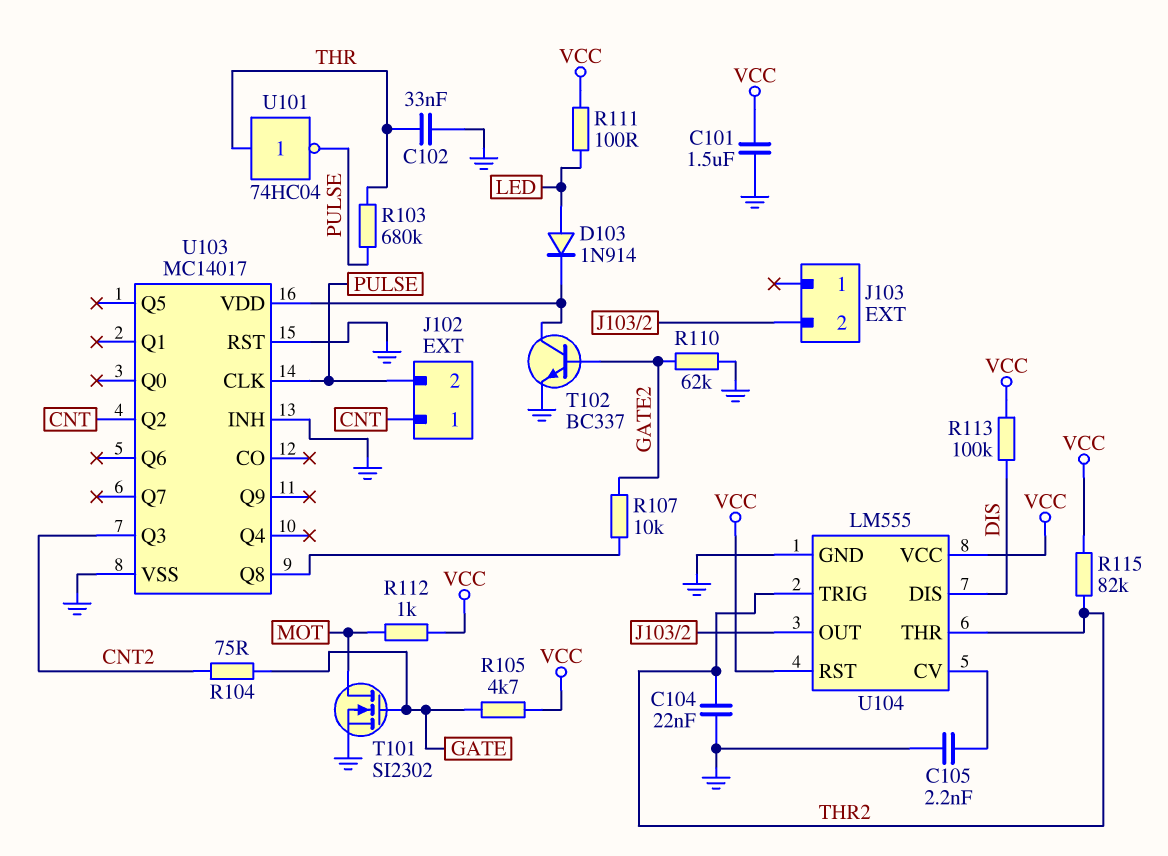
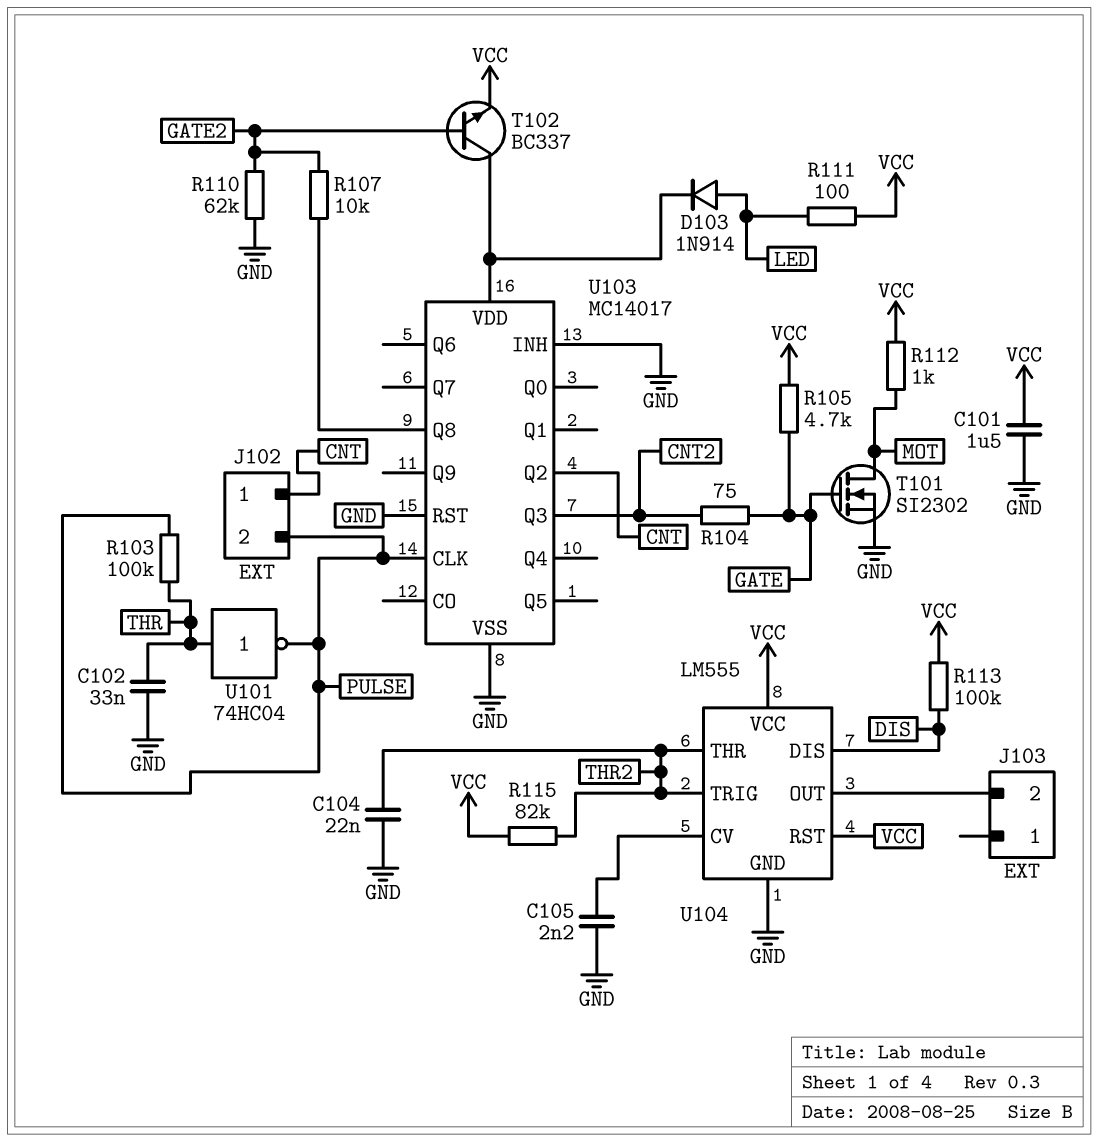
R103: 680k (PULSE, THR) -> 100k (PULSE, THR)
T102: NPN BC337 (B GATE2, C U103/VDD, E GND) -> NPN BC337 (B GATE2, C U103/VDD, E VCC)

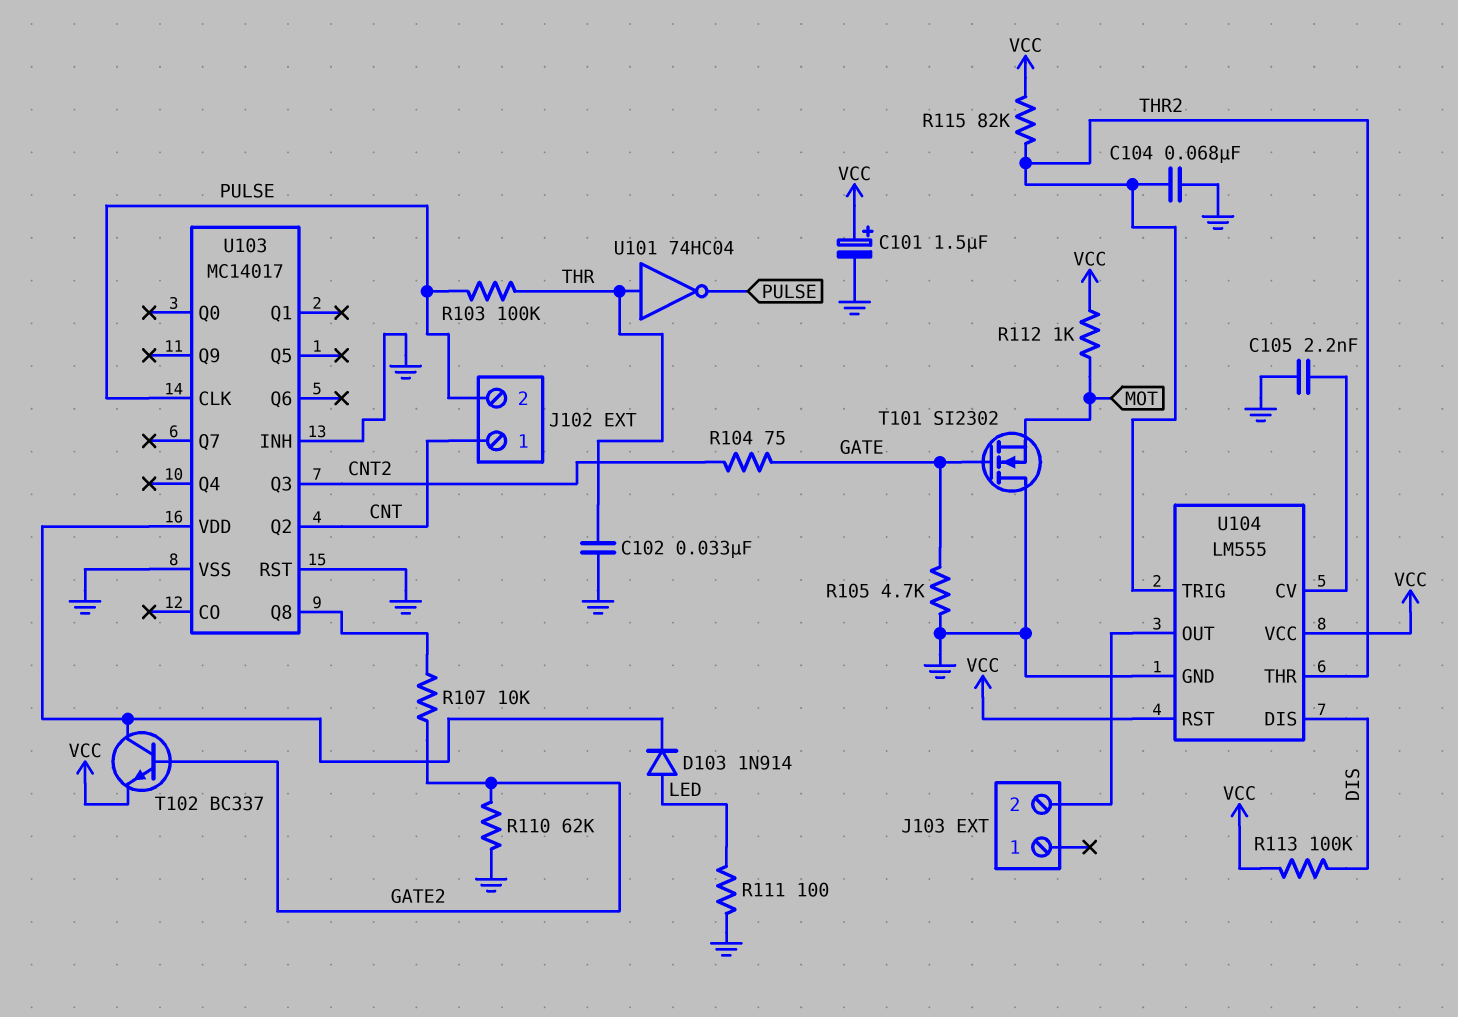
C101: 1.5uF (GND, VCC) -> 1.5uF (plus VCC, minus GND)
C104: 22nF (GND, THR2) -> 68nF (GND, THR2)
R105: 4.7k (GATE, VCC) -> 4.7k (GATE, GND)
R111: 100 (LED, VCC) -> 100 (GND, LED)
T101: NMOS SI2302 (G GATE, D MOT, S GND) -> NMOS SI2302 (G GATE, D GND, S MOT)

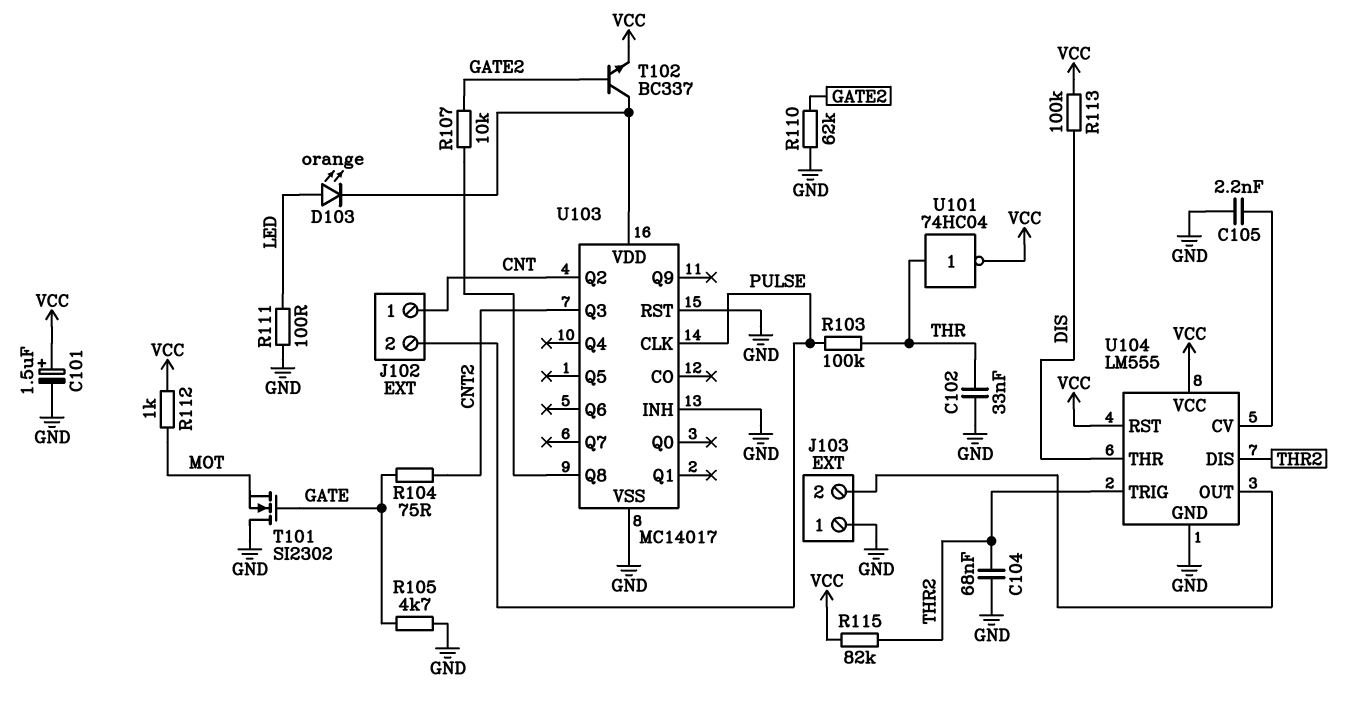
D103: diode 1N914 (A LED, K U103/VDD) -> LED orange (A LED, K U103/VDD)
J103 pin 1: none -> GND
U101: NOT 74HC04 (in THR, out PULSE) -> NOT 74HC04 (in THR, out VCC)
U104 pin DIS: DIS -> THR2
U104 pin THR: THR2 -> DIS

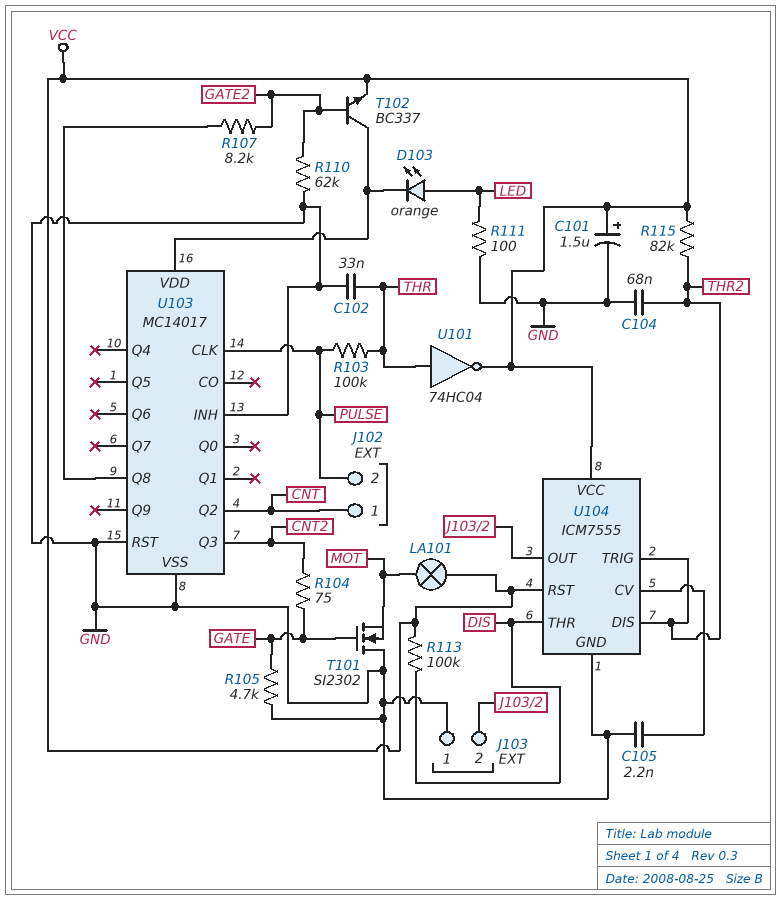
LA101: none -> lamp (MOT, VCC)
R107: 10k (GATE2, U103/Q8) -> 8.2k (GATE2, U103/Q8)
R112: 1k (MOT, VCC) -> none
U104: LM555 -> ICM7555

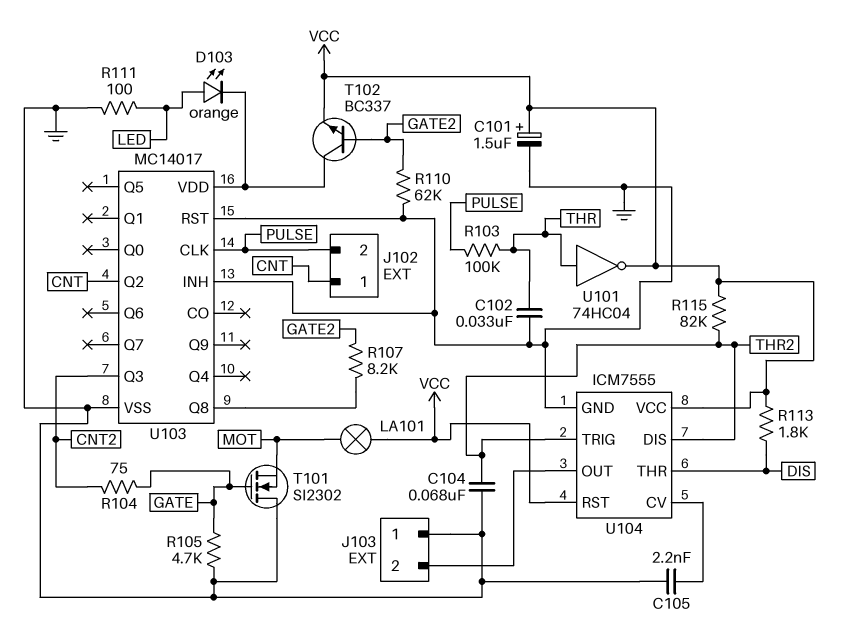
R113: 100k (DIS, VCC) -> 1.8k (DIS, VCC)

